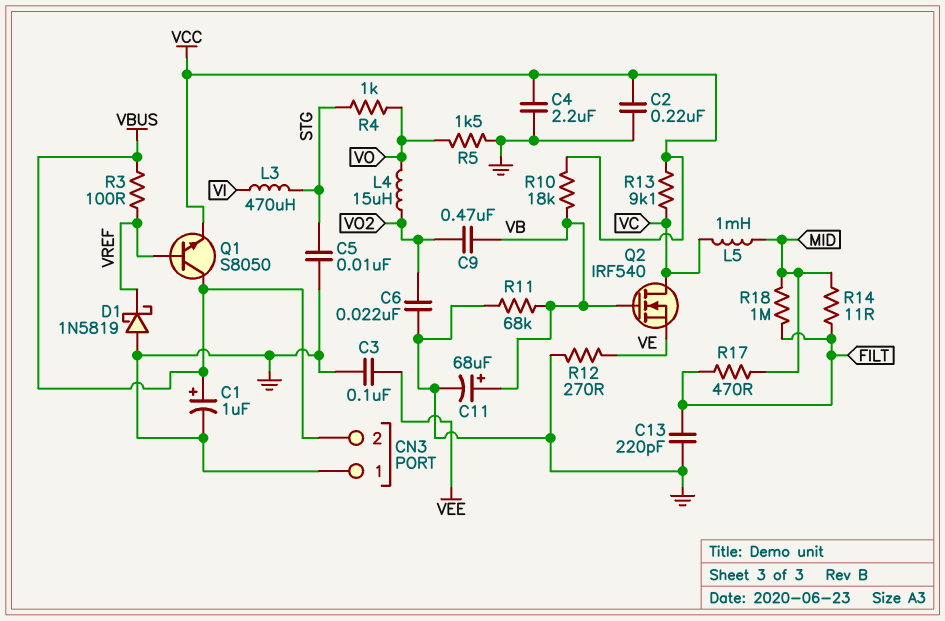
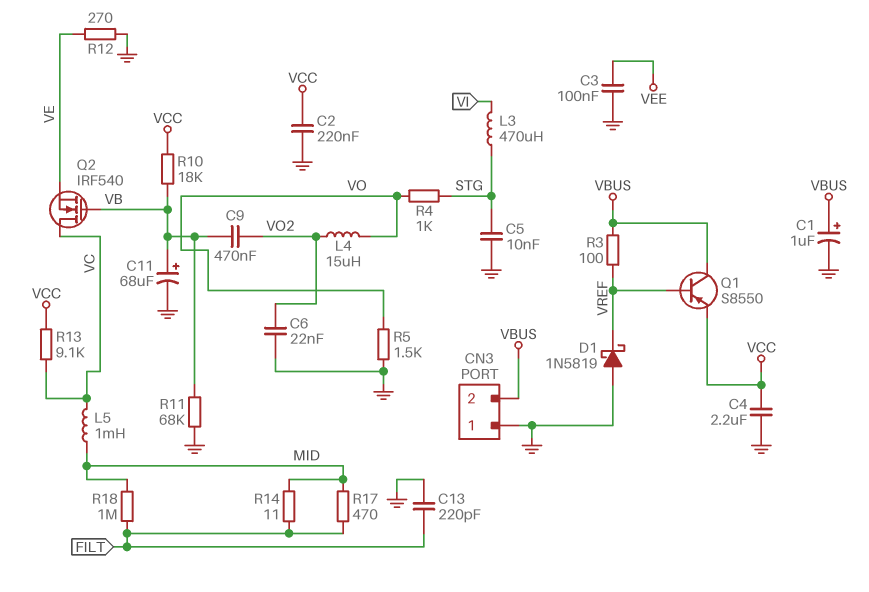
Q1: NPN S8050 (B VREF, C VBUS, E VCC) -> PNP S8550 (B VREF, C VBUS, E VCC)

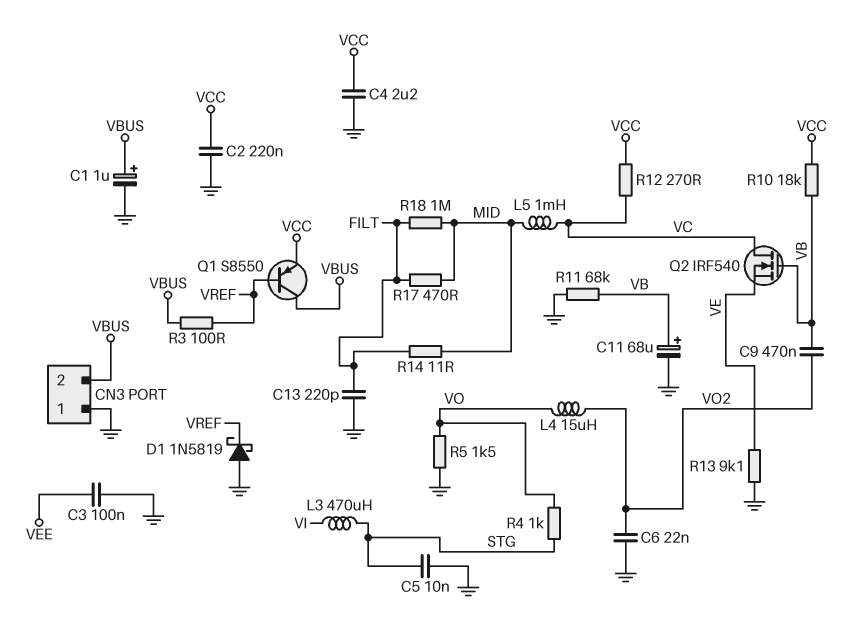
R12: 270 (GND, VE) -> 270 (VC, VCC)
R13: 9.1k (VC, VCC) -> 9.1k (GND, VE)

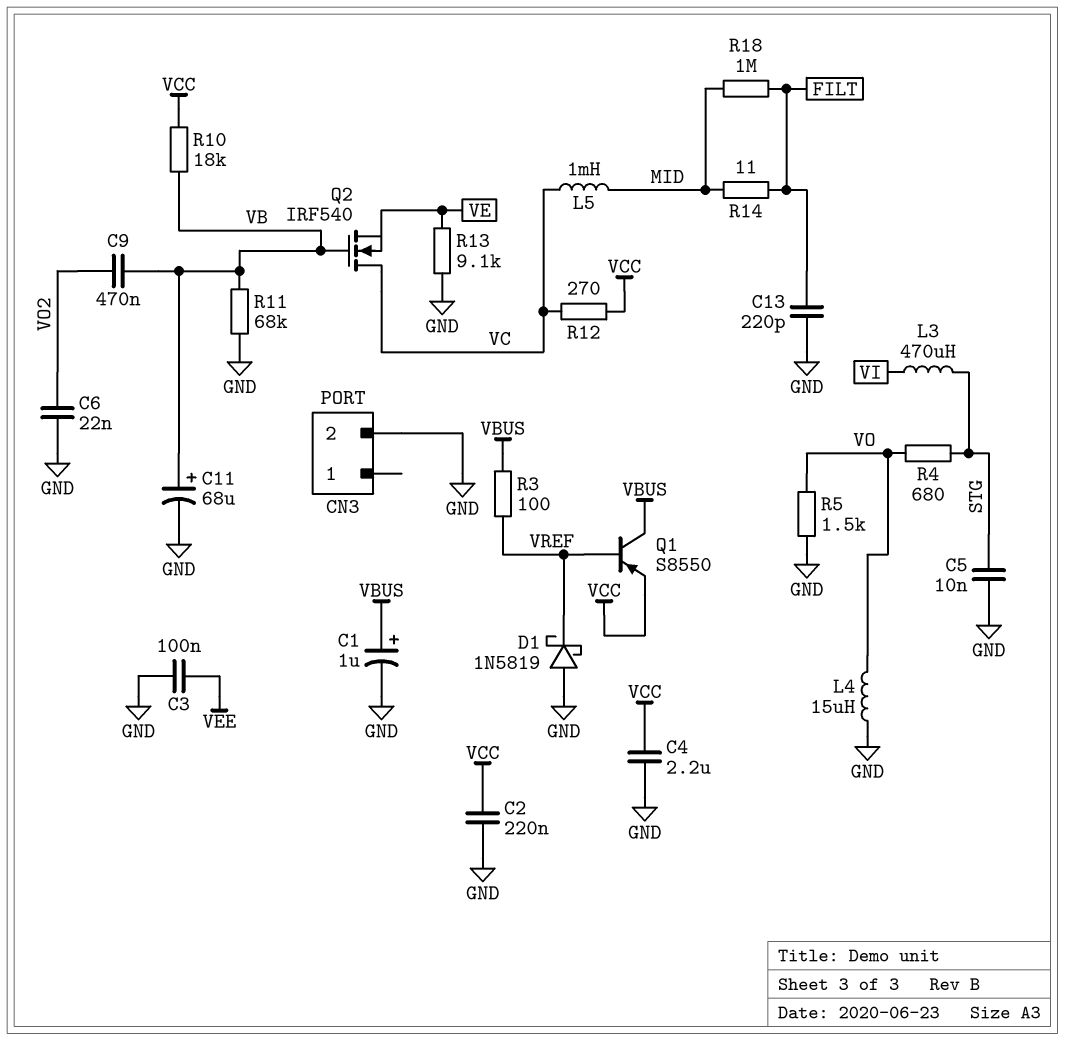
CN3 pin 1: GND -> none
CN3 pin 2: VBUS -> GND
L4: 15uH (VO, VO2) -> 15uH (GND, VO)
R4: 1k (STG, VO) -> 680 (STG, VO)
R17: 470 (FILT, MID) -> none

